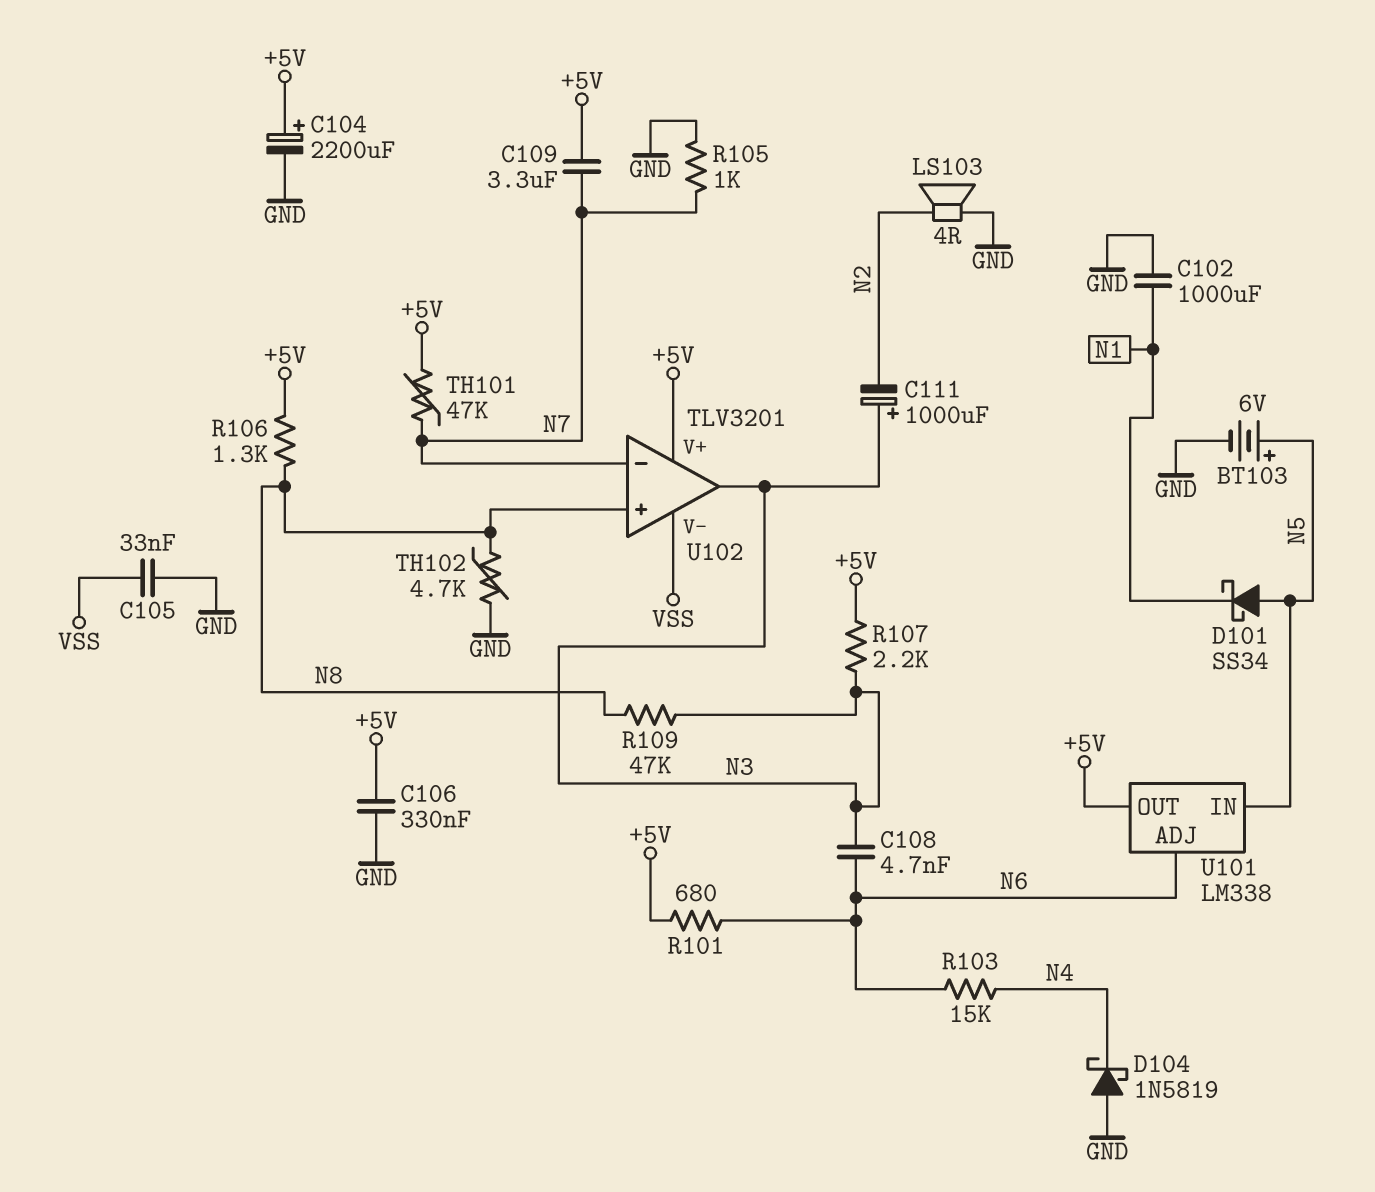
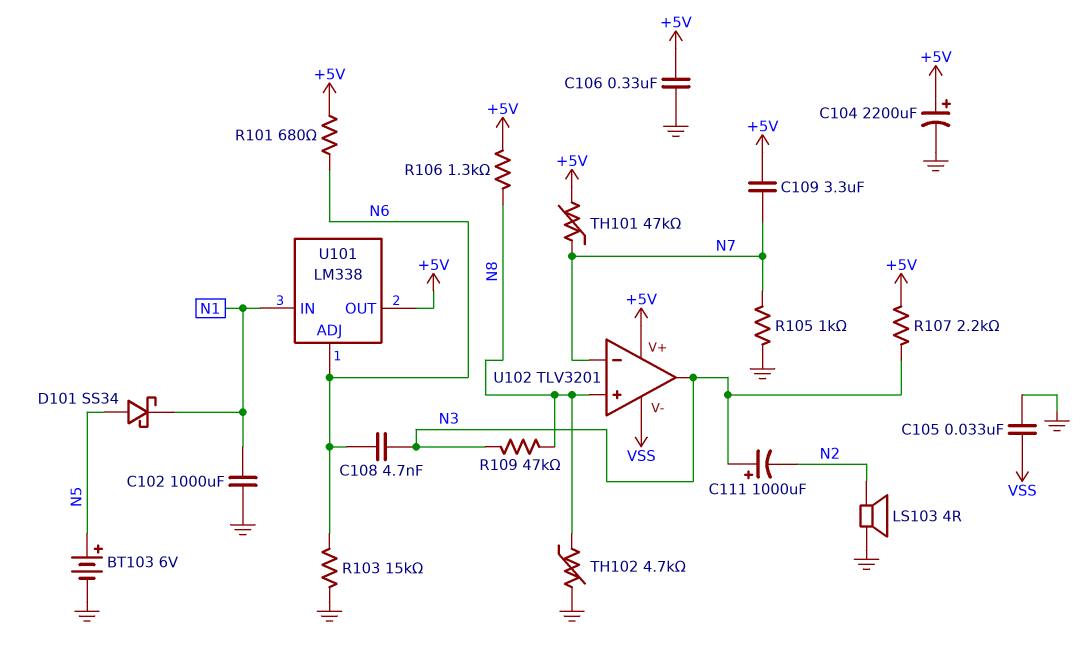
D104: schottky 1N5819 (A GND, K N4) -> none
R103: 15k (N4, N6) -> 15k (GND, N6)
U101 pin IN: N5 -> N1

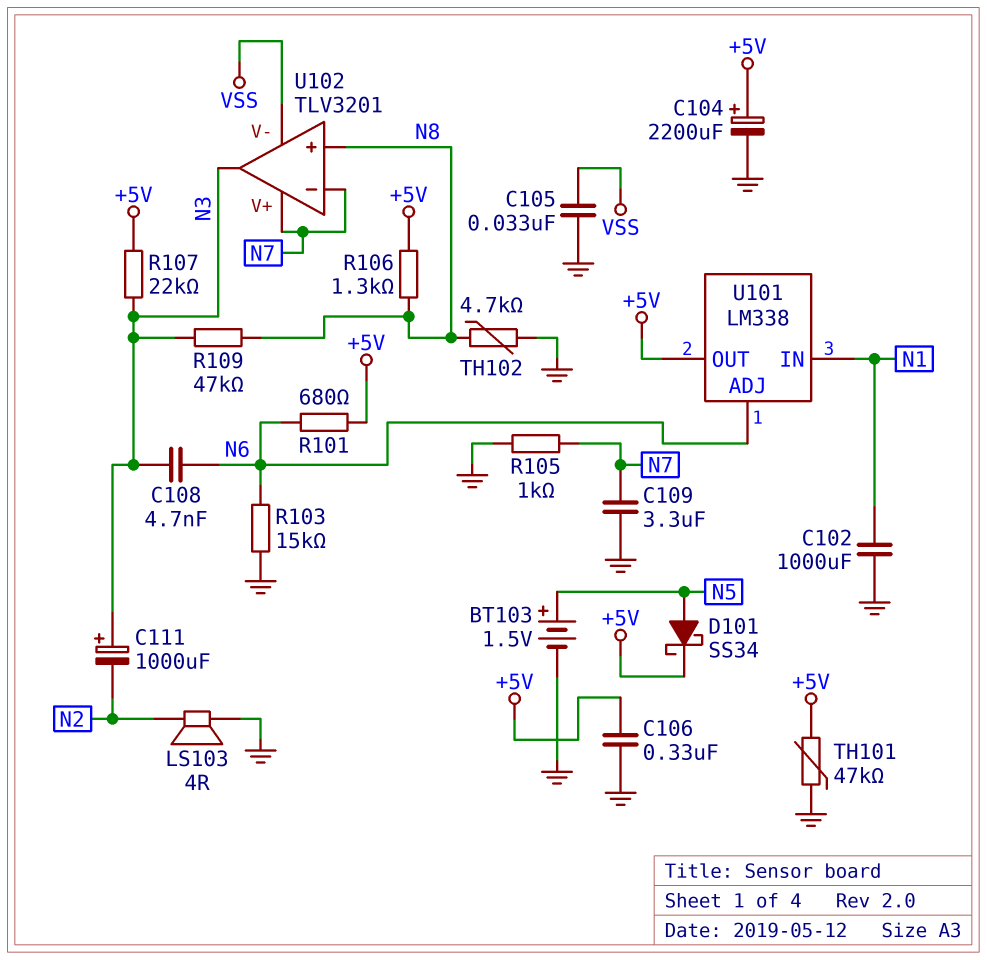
BT103: 6V (plus N5, minus GND) -> 1.5V (plus N5, minus GND)
C109: 3.3uF (+5V, N7) -> 3.3uF (GND, N7)
D101: schottky SS34 (A N5, K N1) -> schottky SS34 (A N5, K +5V)
R107: 2.2k (+5V, N3) -> 22k (+5V, N3)
TH101: 47k (+5V, N7) -> 47k (+5V, GND)
U102 pin V+: +5V -> N7

